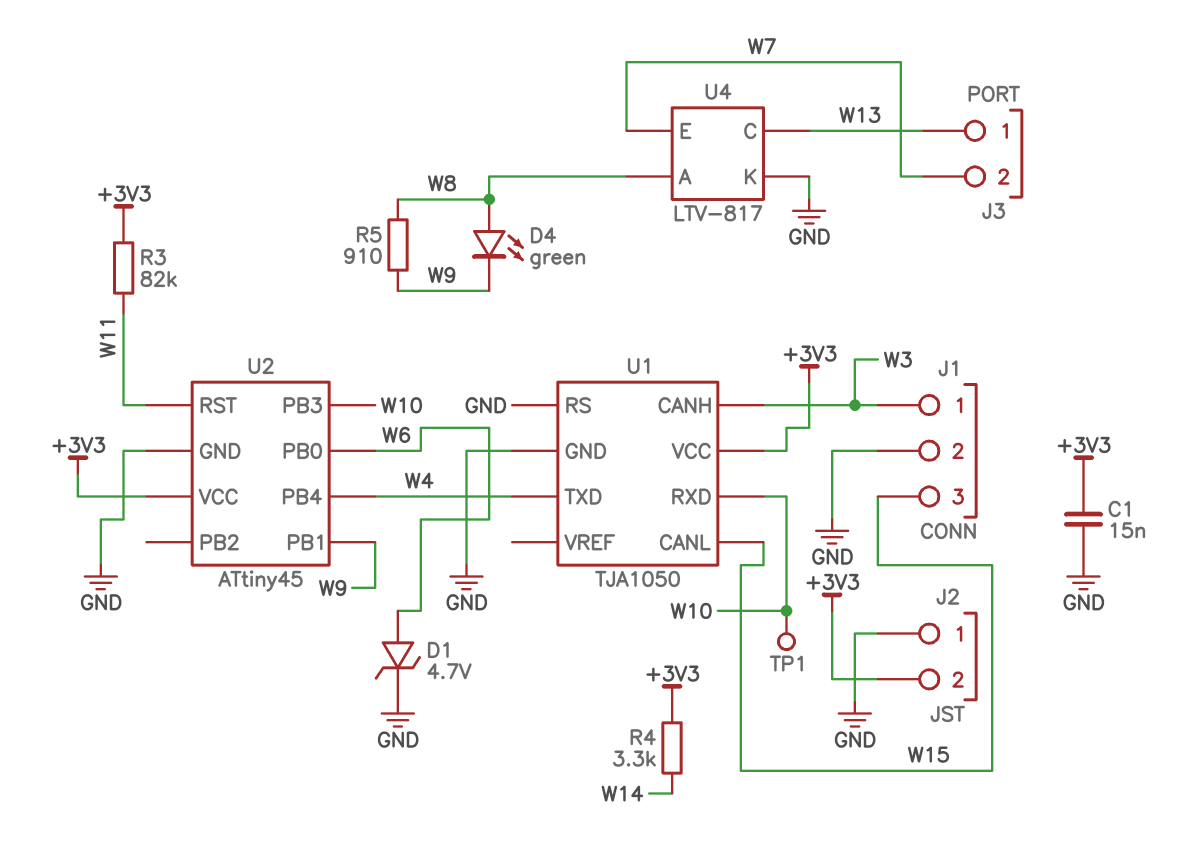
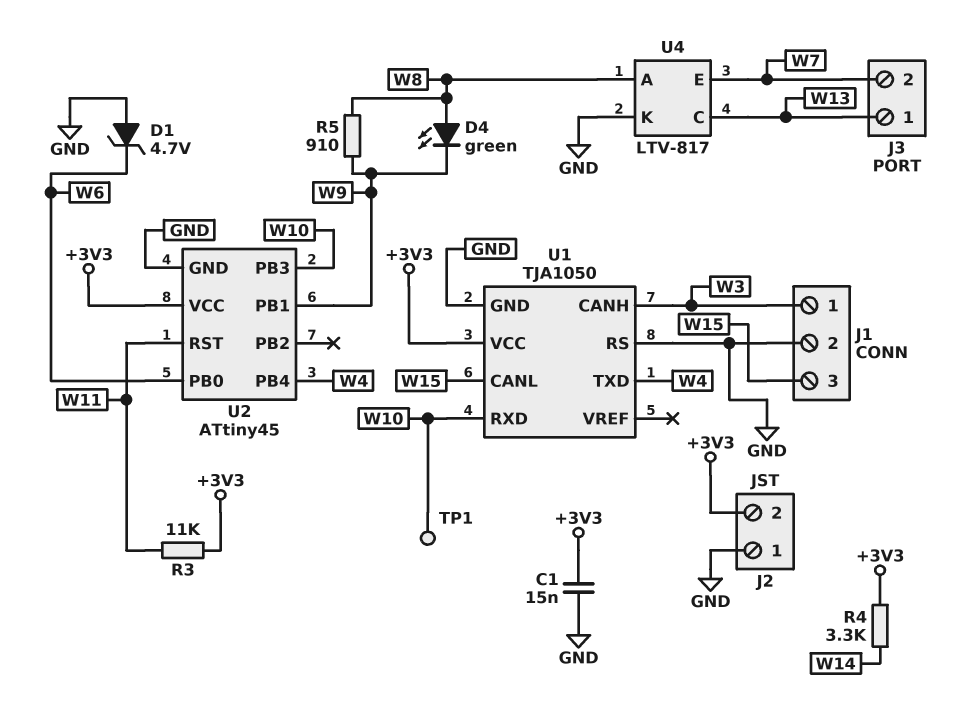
D1: zener 4.7V (A W6, K GND) -> zener 4.7V (A GND, K W6)
R3: 82k (+3V3, W11) -> 11k (+3V3, W11)

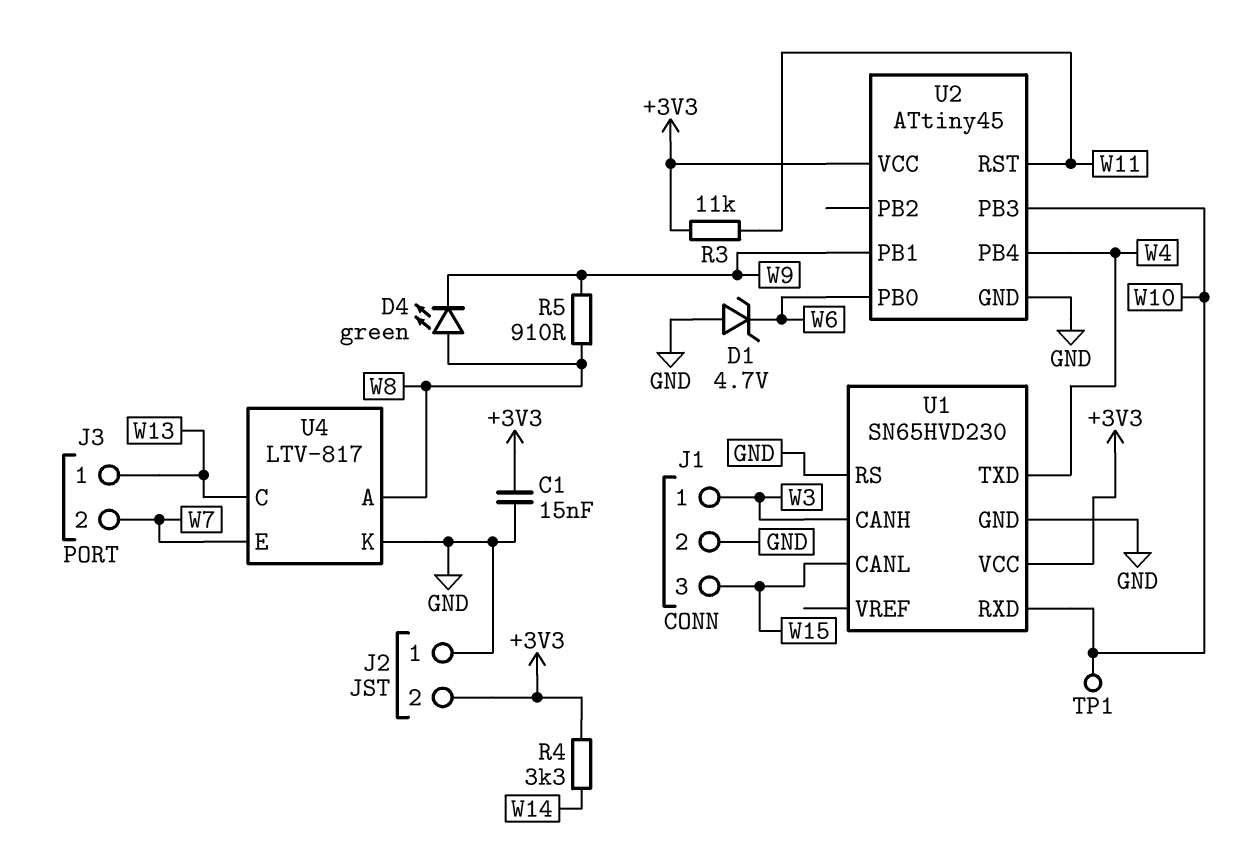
U1: TJA1050 -> SN65HVD230

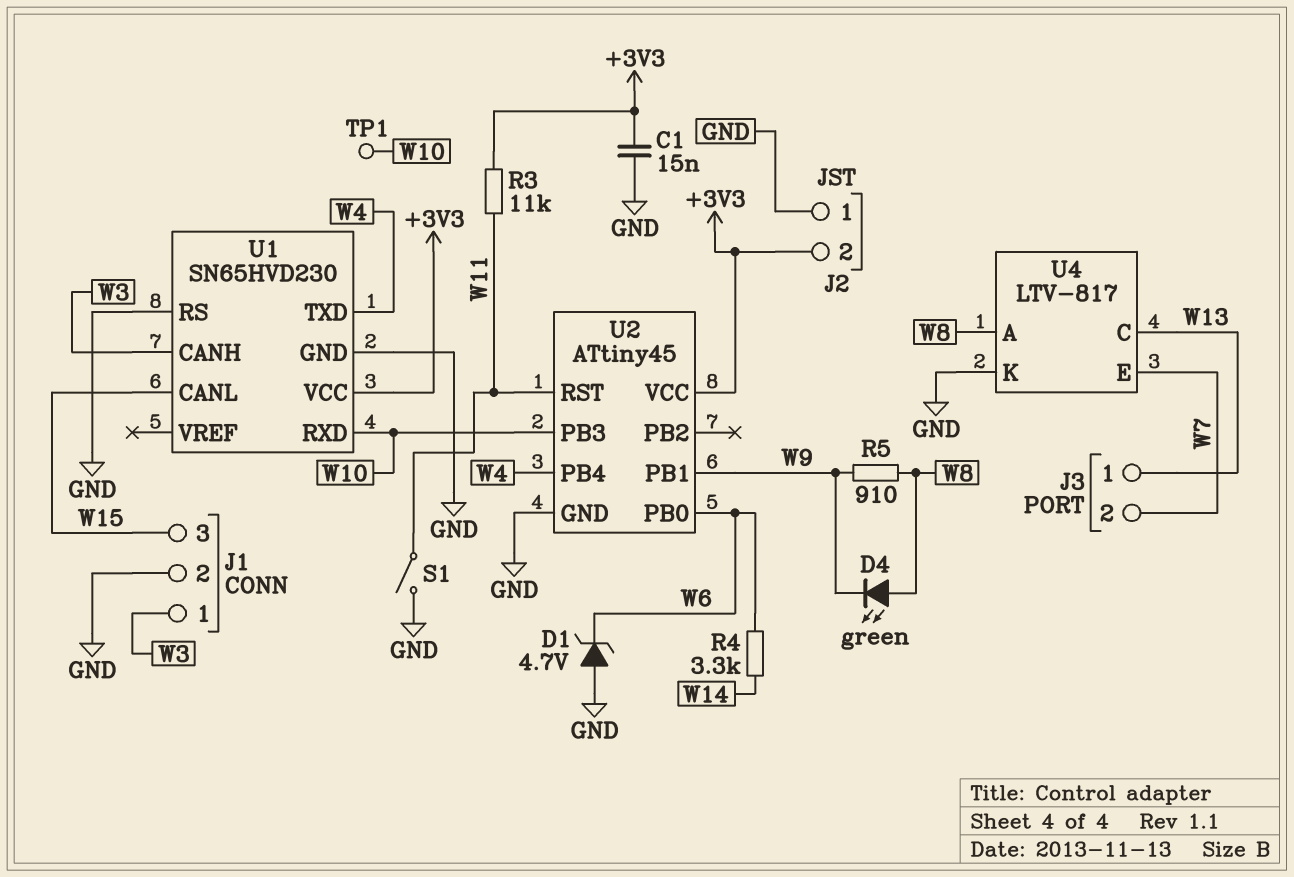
R4: 3.3k (+3V3, W14) -> 3.3k (W6, W14)
S1: none -> switch (GND, W11)

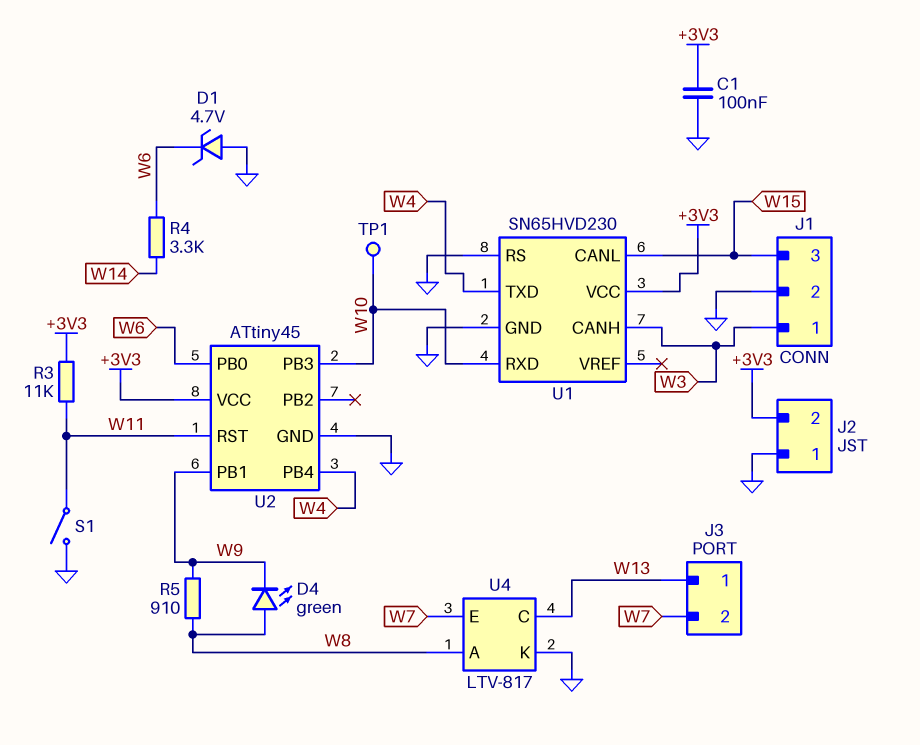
C1: 15nF (+3V3, GND) -> 100nF (+3V3, GND)

